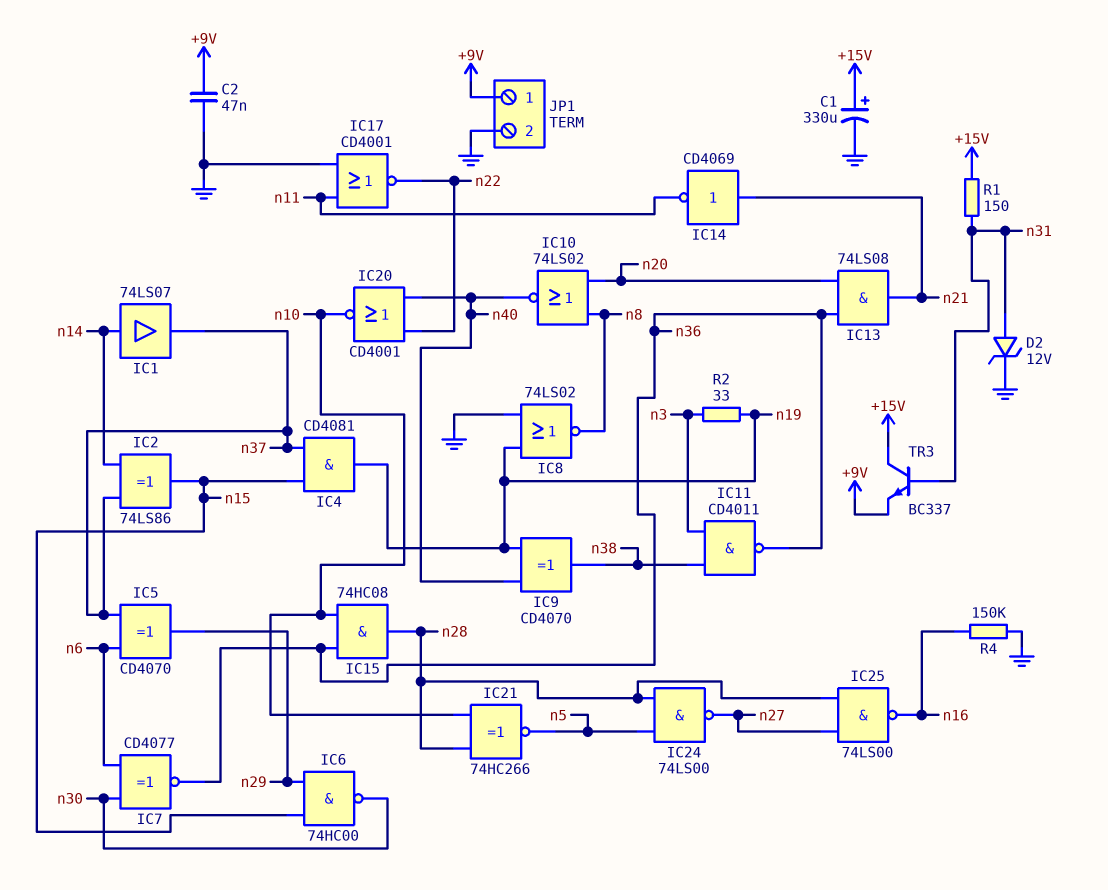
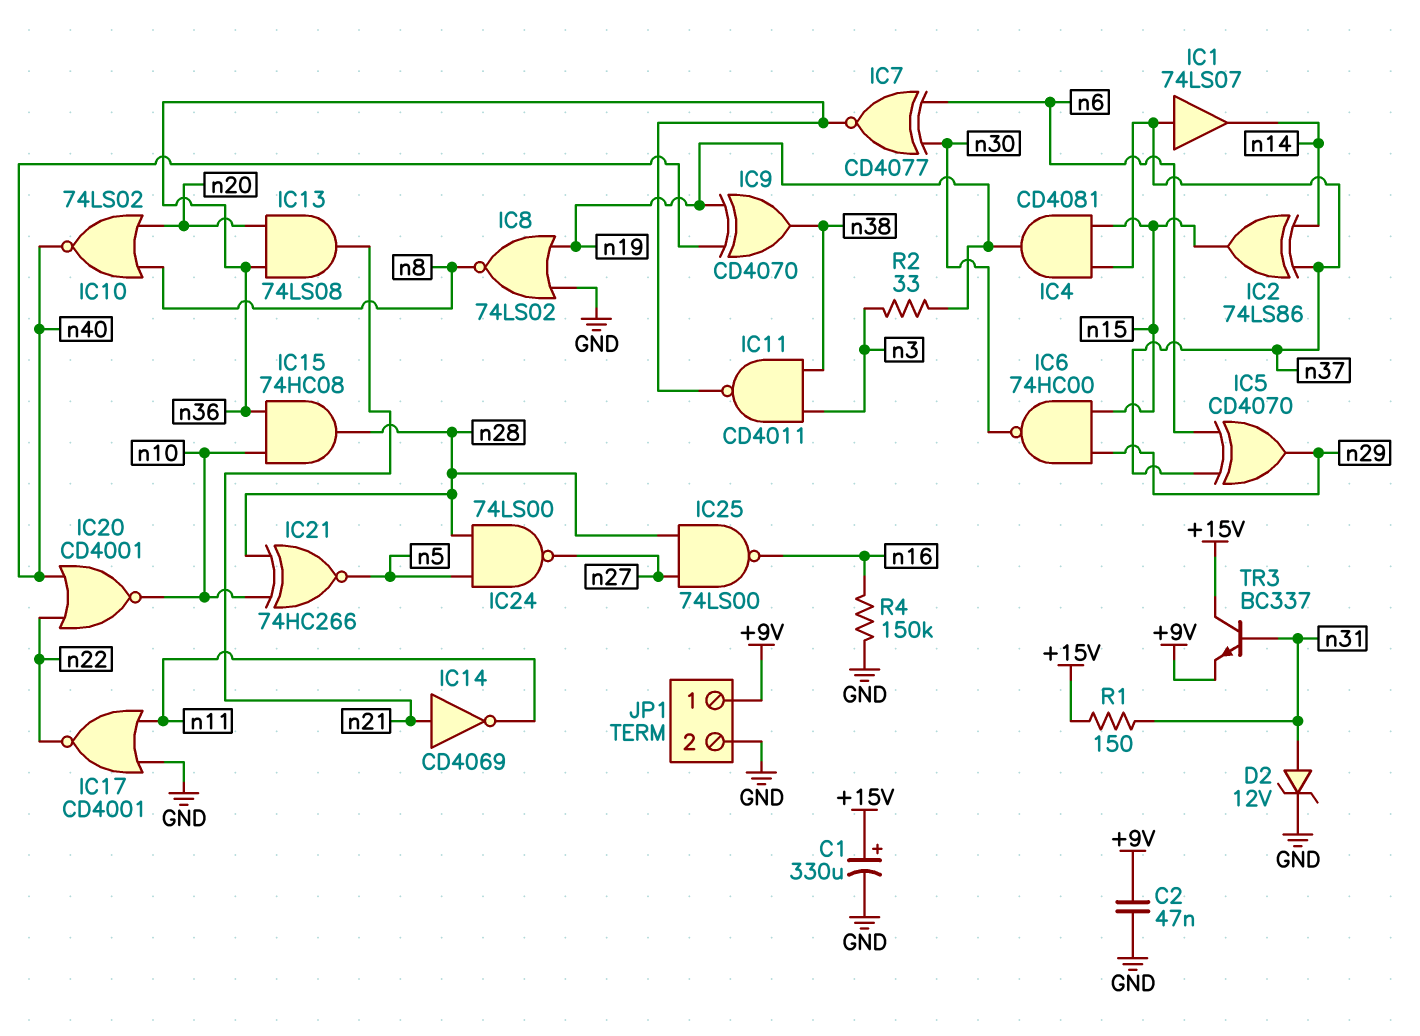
IC1: buffer 74LS07 (in n14, out n37) -> buffer 74LS07 (in n37, out n14)

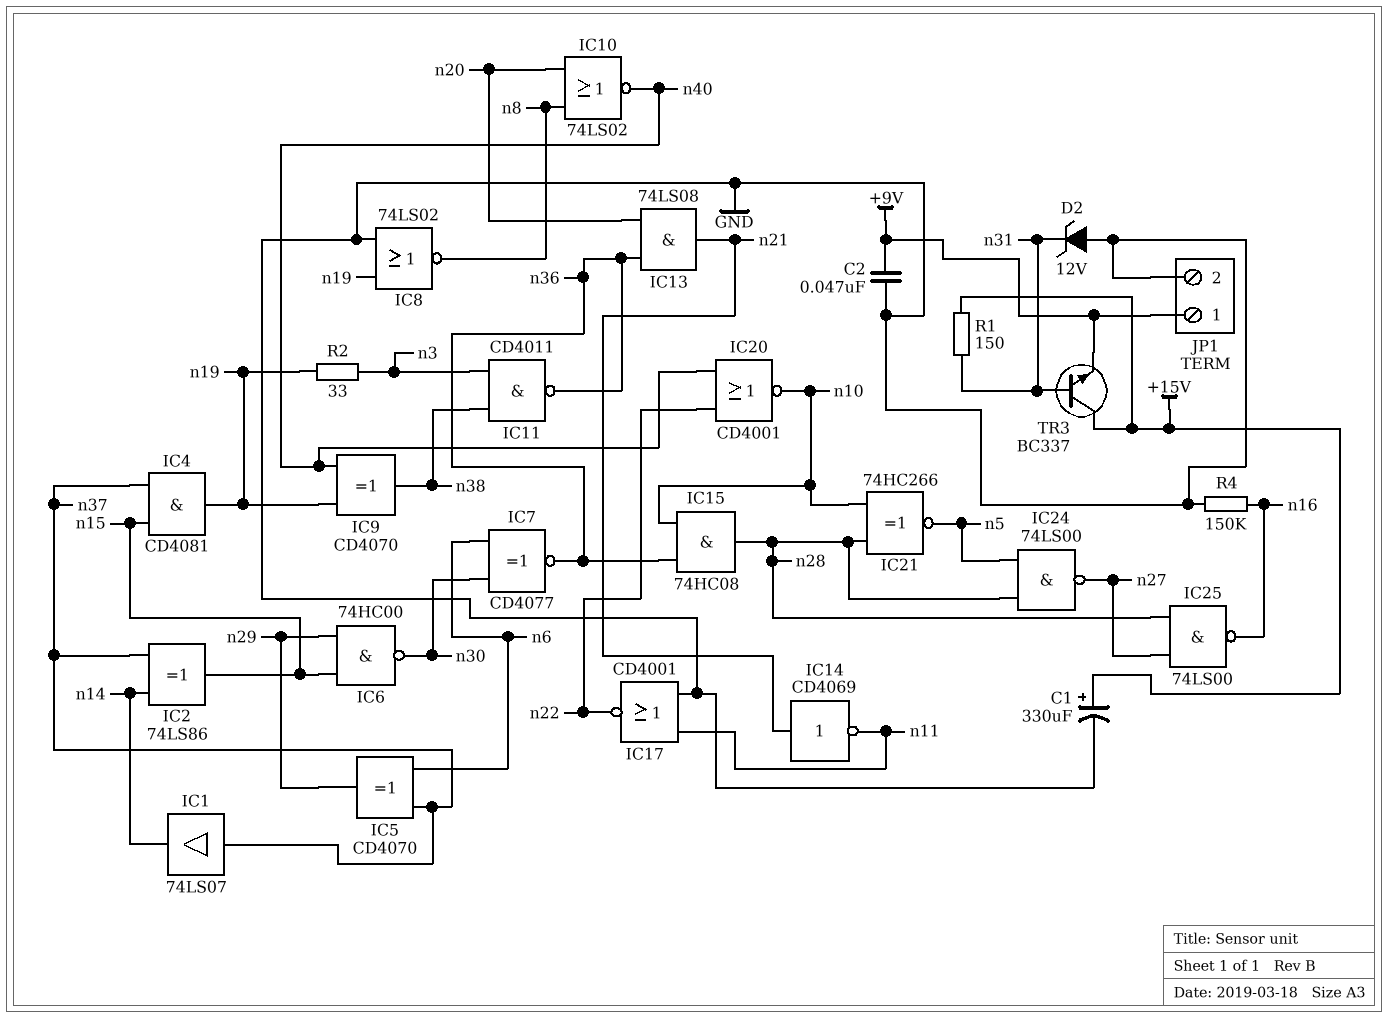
D2: zener 12V (A n31, K GND) -> zener 12V (A GND, K n31)

